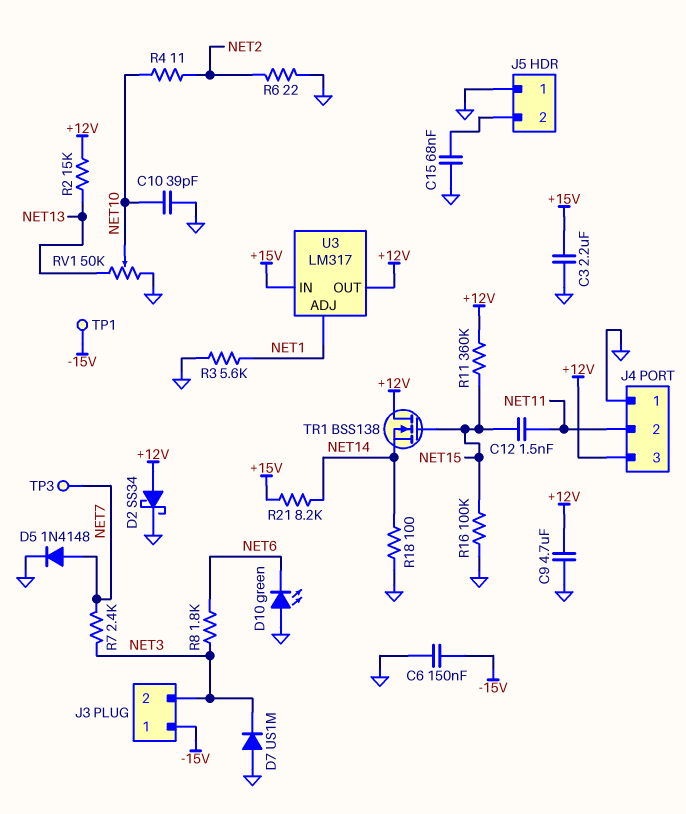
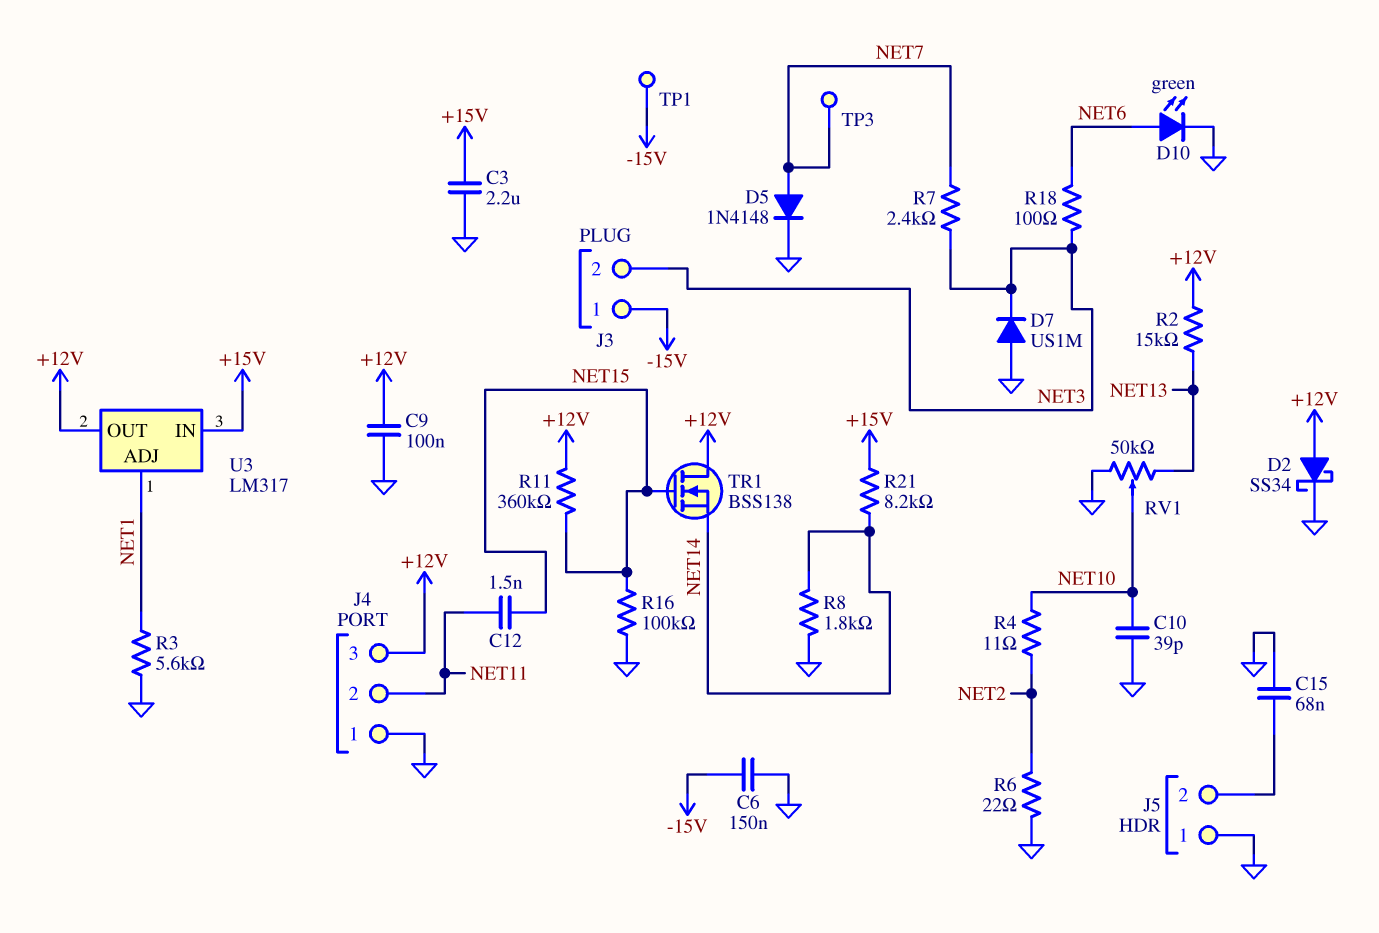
C9: 4.7uF (+12V, GND) -> 100nF (+12V, GND)
D10: LED green (A GND, K NET6) -> LED green (A NET6, K GND)
R8: 1.8k (NET3, NET6) -> 1.8k (GND, NET14)
R18: 100 (GND, NET14) -> 100 (NET3, NET6)

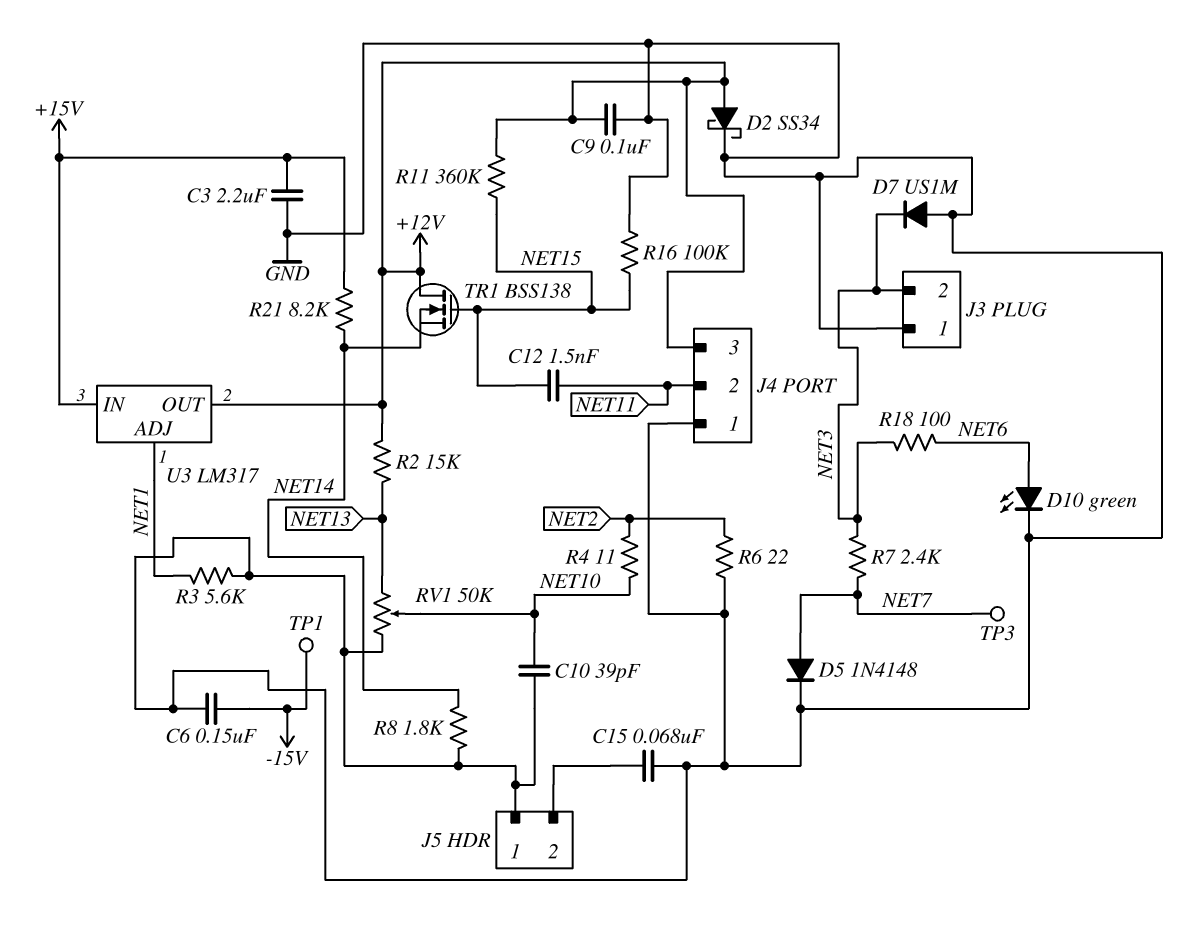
J3 pin 1: -15V -> GND

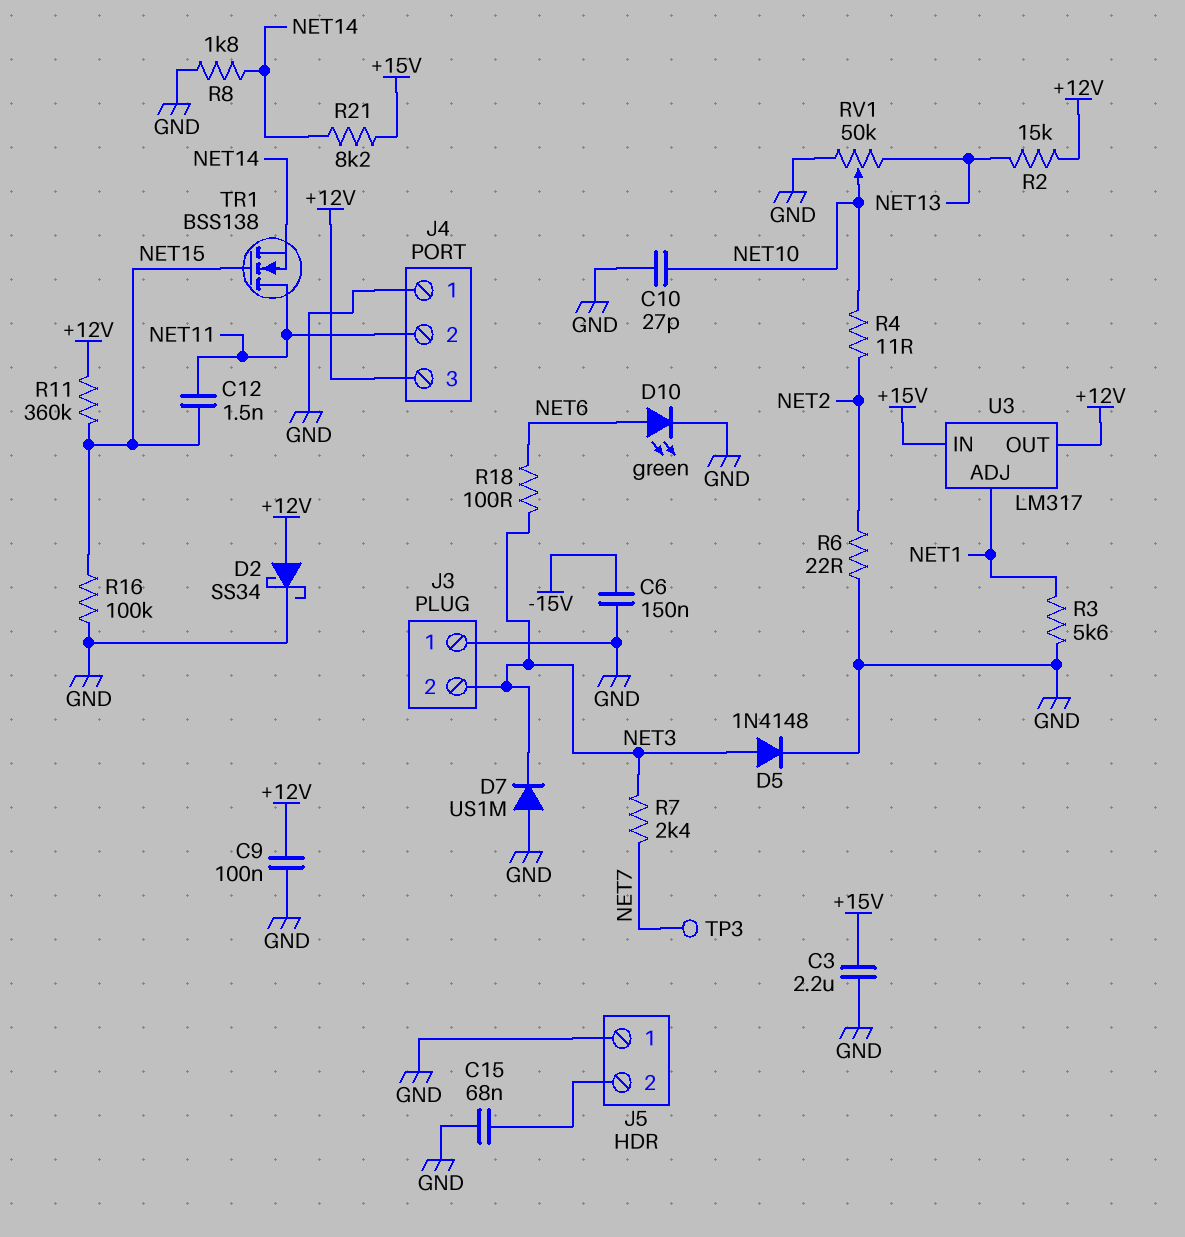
C10: 39pF (GND, NET10) -> 27pF (GND, NET10)
D5: diode 1N4148 (A NET7, K GND) -> diode 1N4148 (A NET3, K GND)
TP1: test point (-15V) -> none
TR1: NMOS BSS138 (G NET15, D +12V, S NET14) -> NMOS BSS138 (G NET15, D NET11, S NET14)

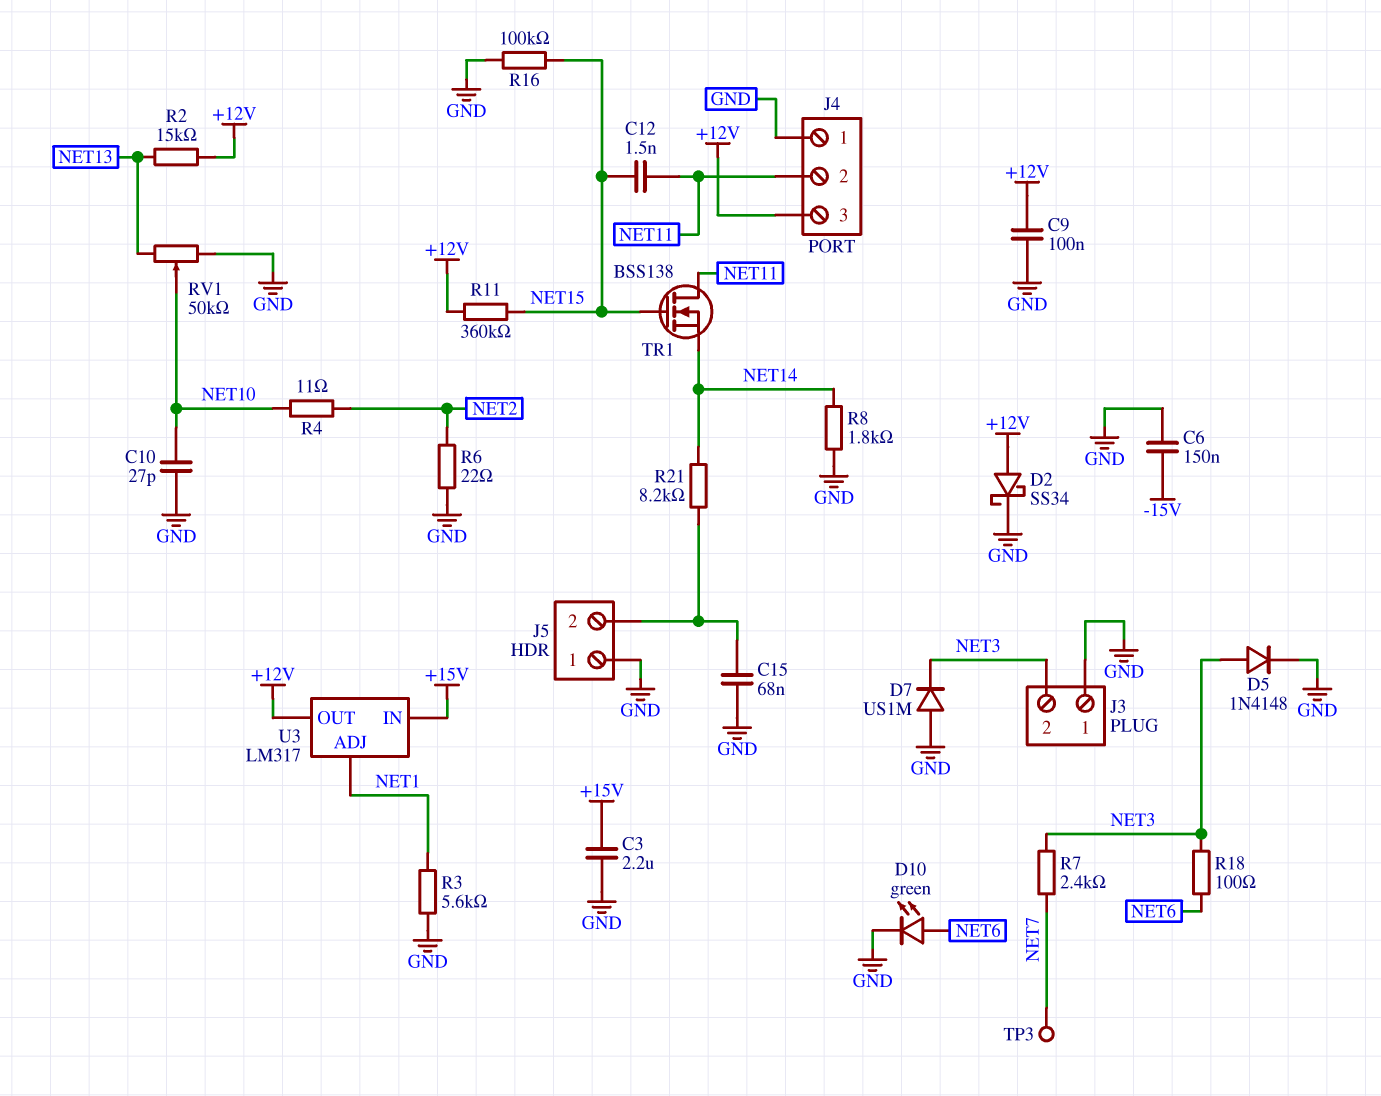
R21: 8.2k (+15V, NET14) -> 8.2k (J5/2, NET14)

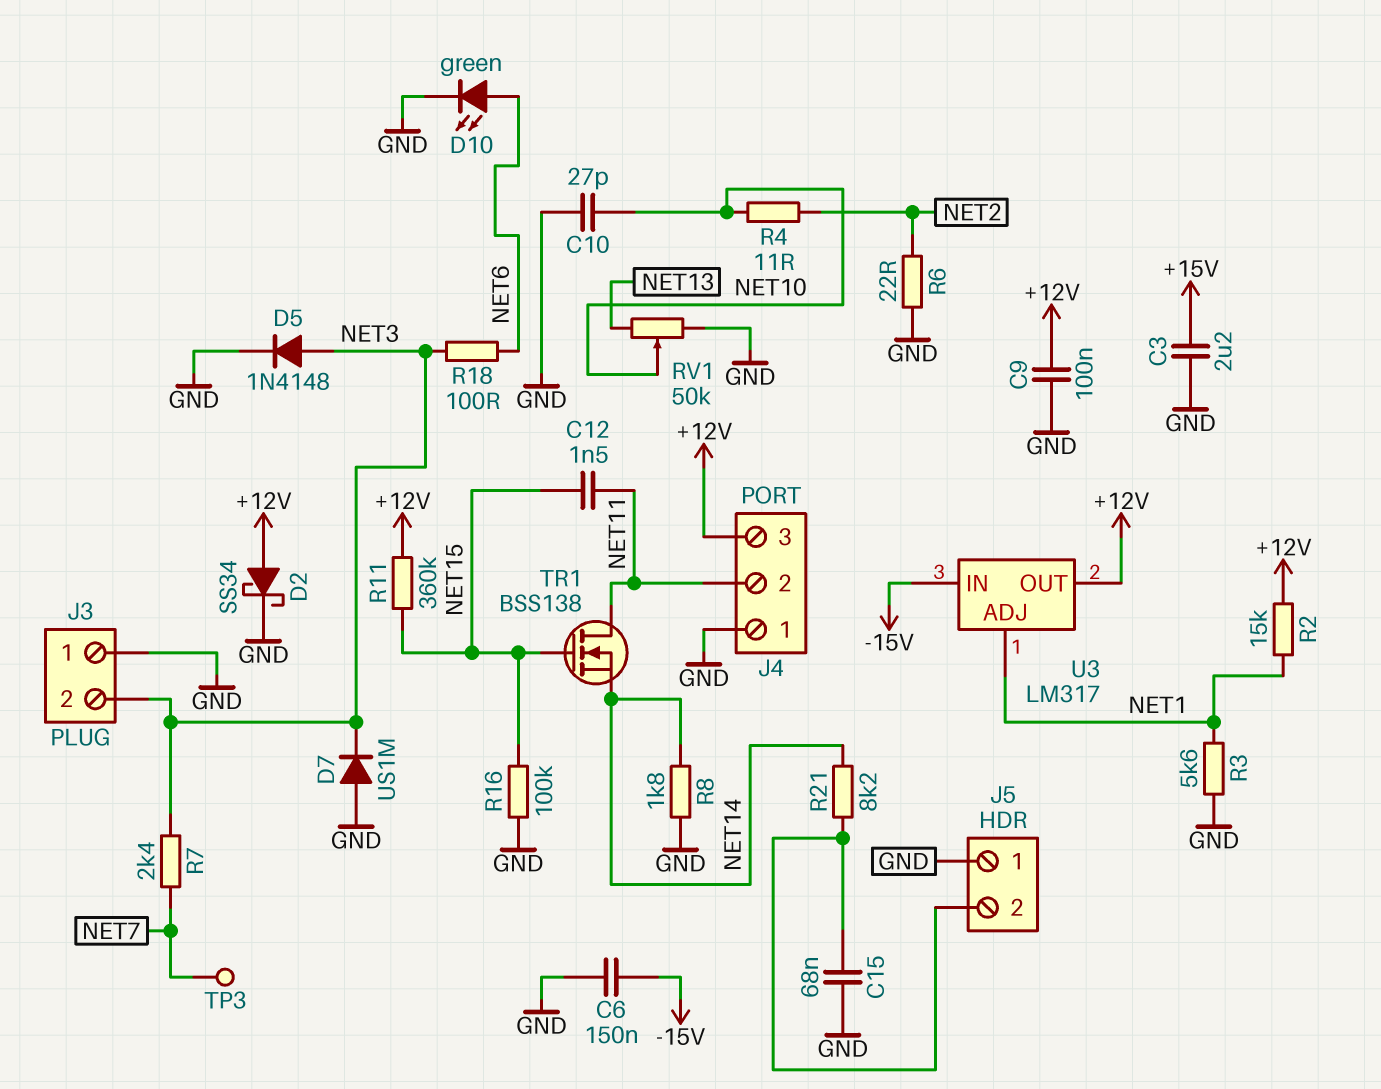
R2: 15k (+12V, NET13) -> 15k (+12V, NET1)
U3 pin IN: +15V -> -15V

